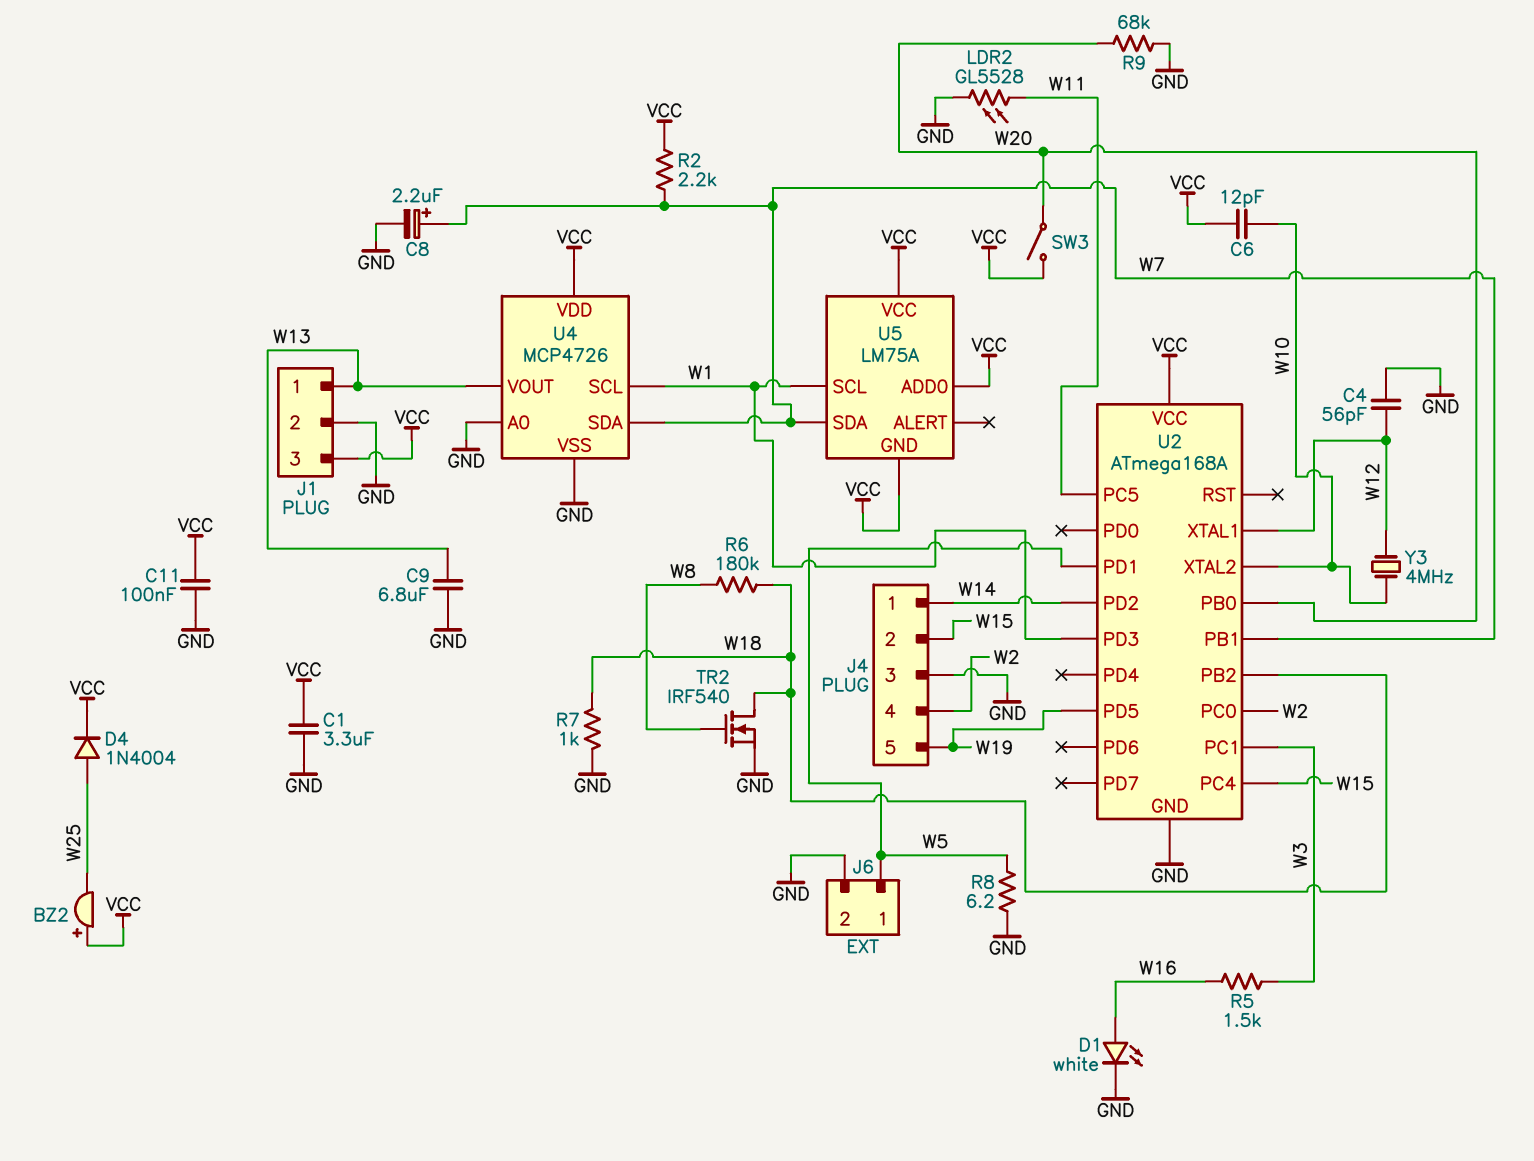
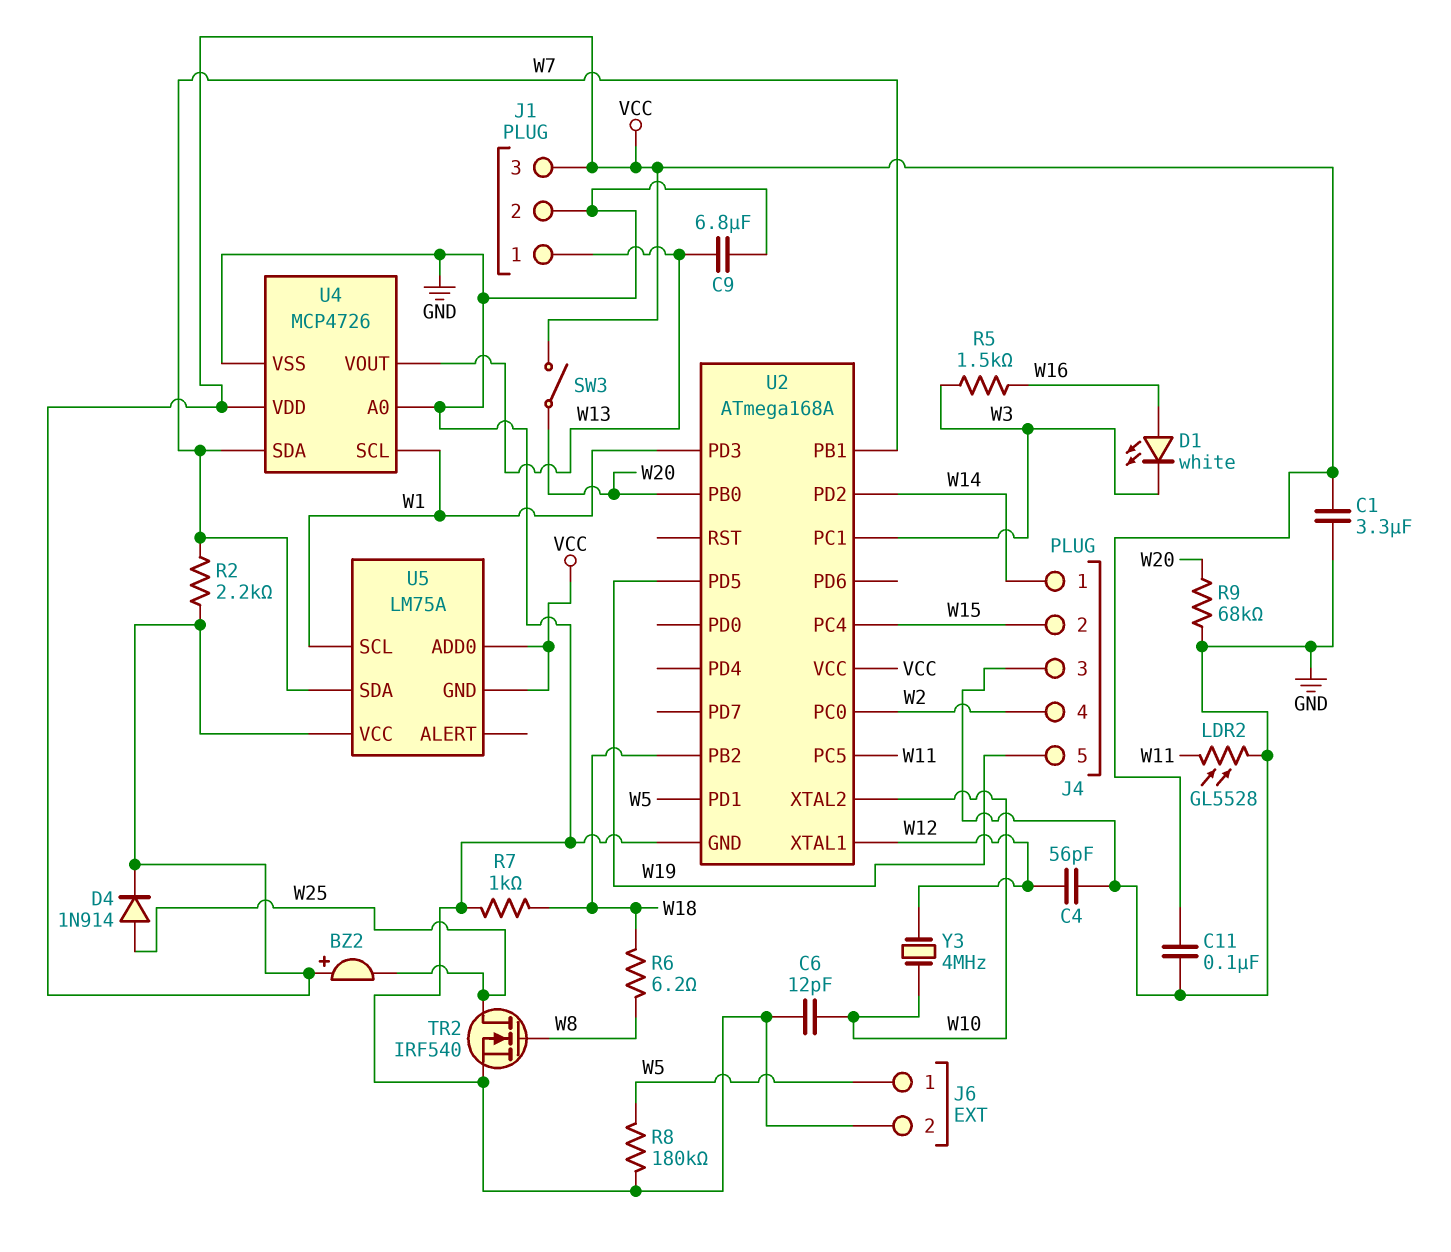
C6: 12pF (VCC, W10) -> 12pF (GND, W10)
C8: 2.2uF (plus W7, minus GND) -> none
D1: LED white (A W16, K GND) -> LED white (A W16, K W3)
D4: diode 1N4004 (A W25, K VCC) -> diode 1N914 (A W25, K VCC)
R6: 180k (W8, W18) -> 6.2 (W8, W18)
R8: 6.2 (GND, W5) -> 180k (GND, W5)
TR2: NMOS IRF540 (G W8, D W18, S GND) -> NMOS IRF540 (G W8, D W25, S GND)

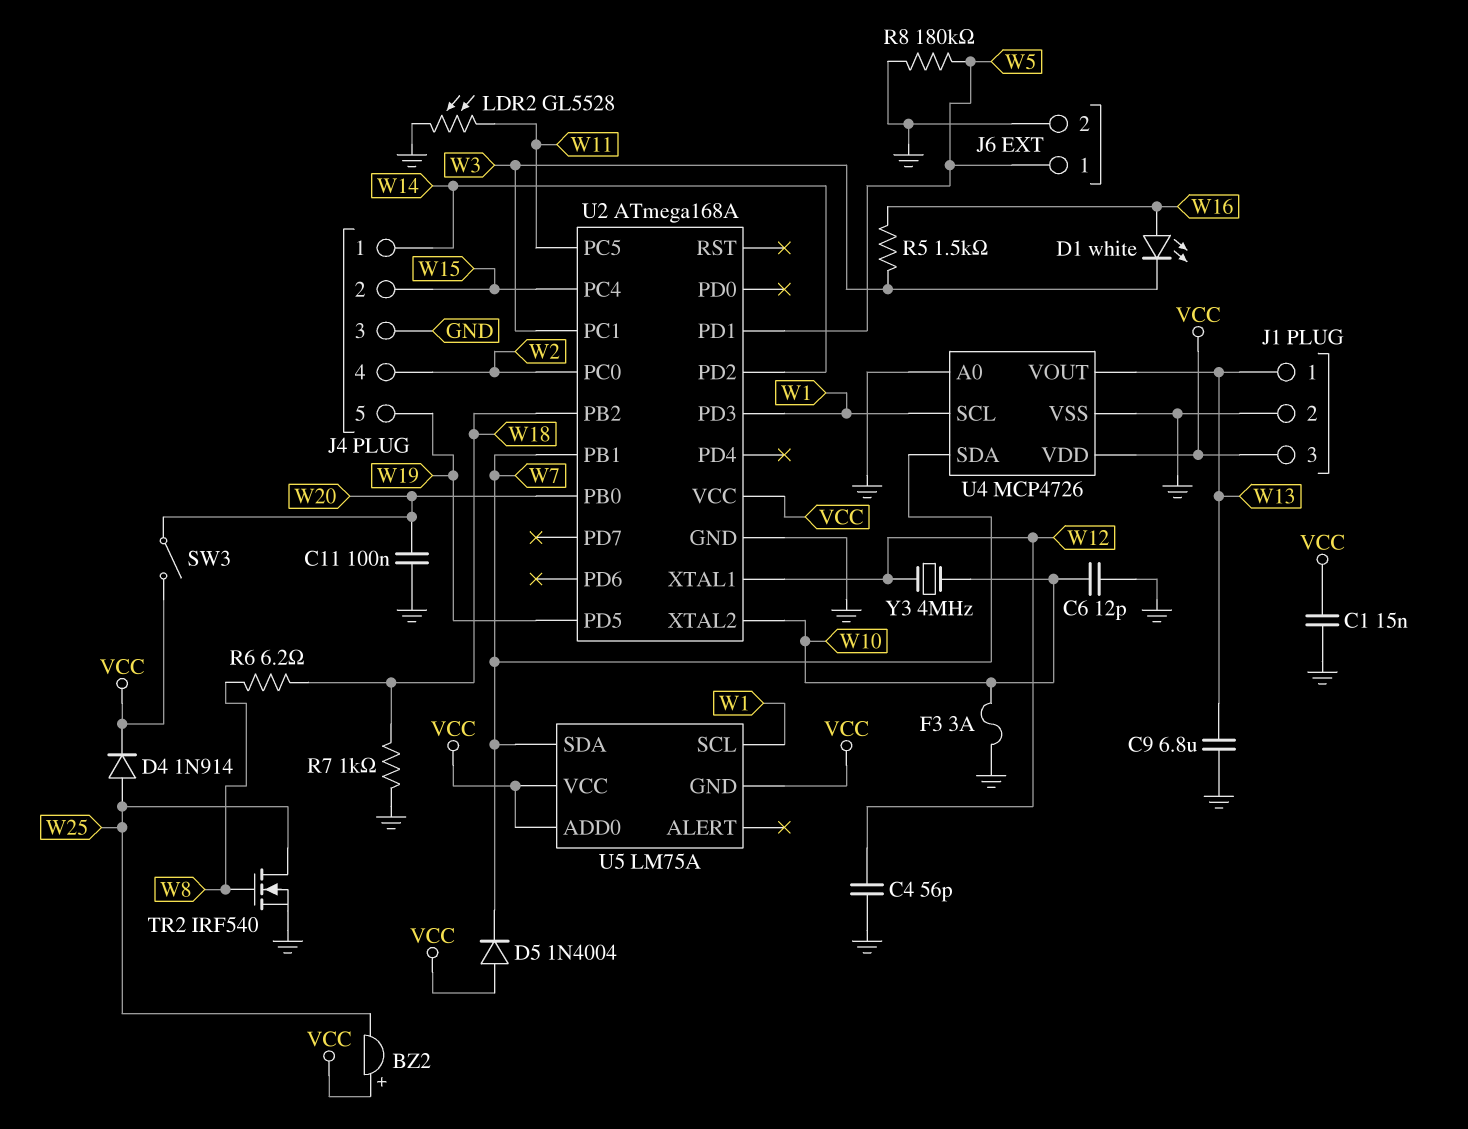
C1: 3.3uF (GND, VCC) -> 15nF (GND, VCC)
C11: 100nF (GND, VCC) -> 100nF (GND, W20)
D5: none -> diode 1N4004 (A VCC, K W7)
F3: none -> 3A (GND, W10)
R2: 2.2k (VCC, W7) -> none
R9: 68k (GND, W20) -> none

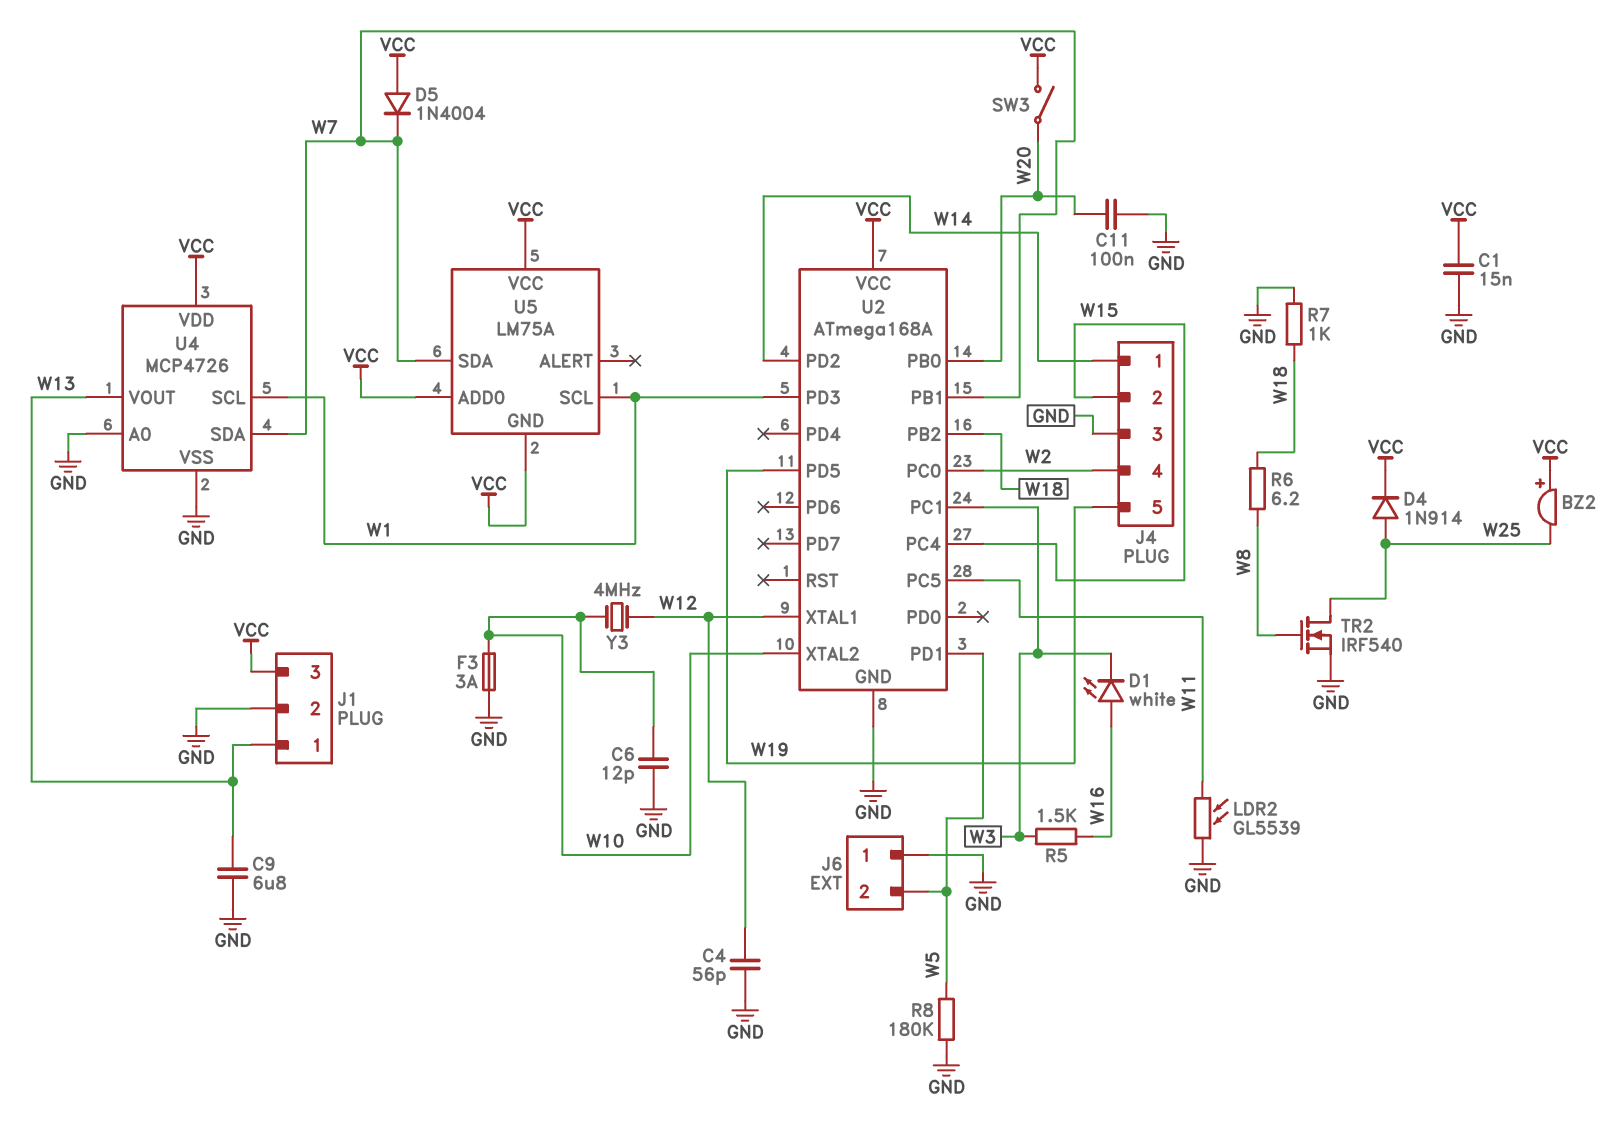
J6 pin 1: W5 -> GND
J6 pin 2: GND -> W5
LDR2: GL5528 (GND, W11) -> GL5539 (GND, W11)

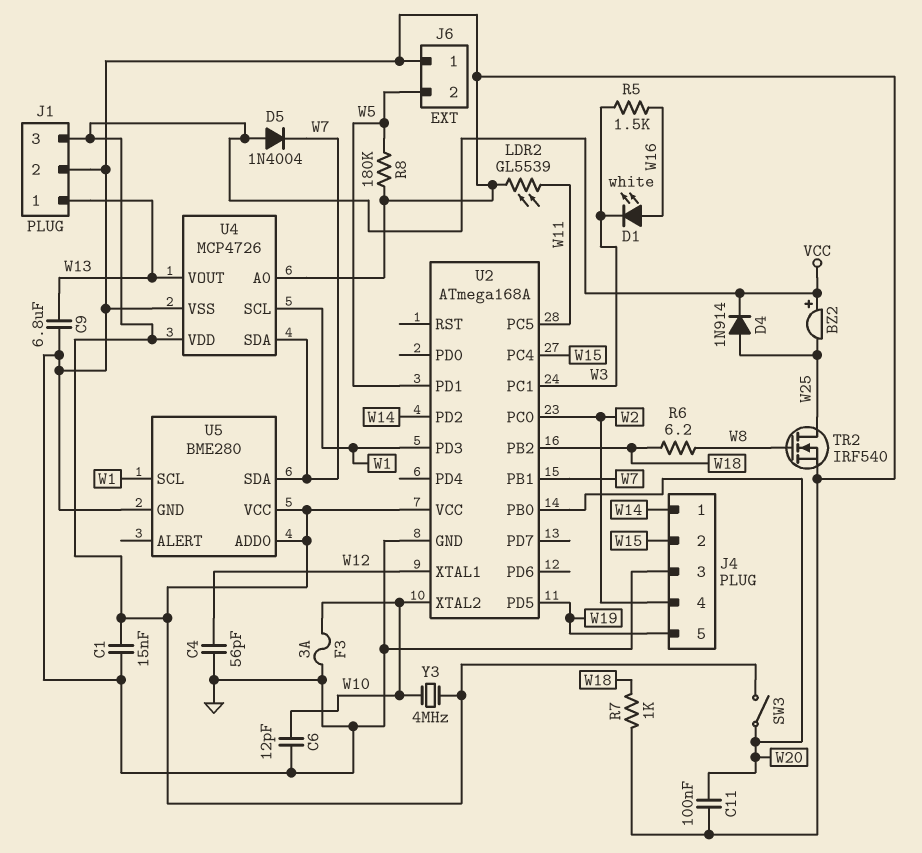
U5: LM75A -> BME280
U5 pin GND: VCC -> GND
Y3: 4MHz (W10, W12) -> 4MHz (VCC, W10)

